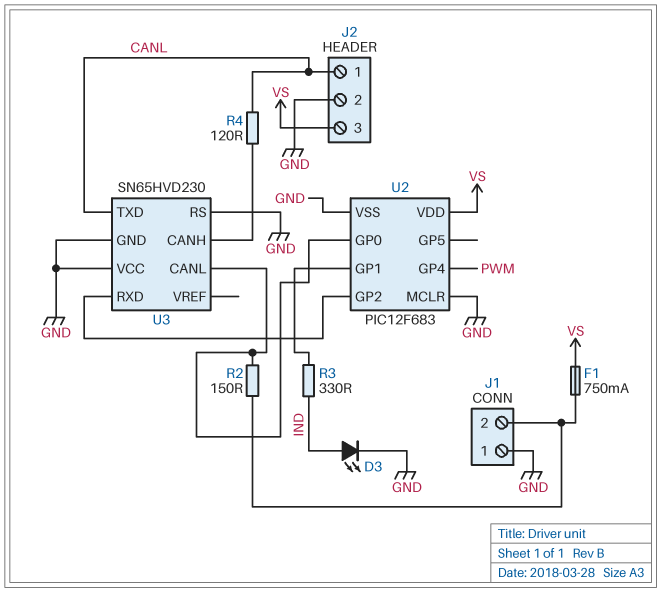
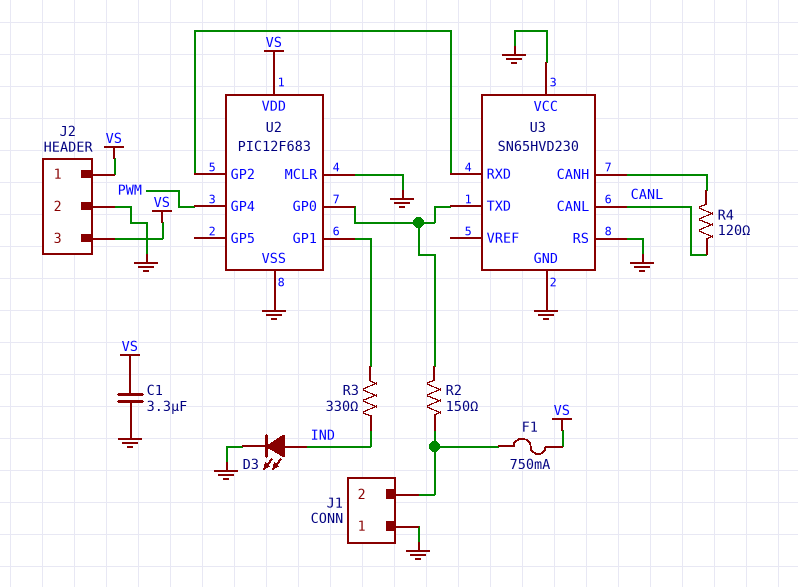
C1: none -> 3.3uF (GND, VS)
J2 pin 1: CANL -> VS
U3 pin CANL: U2/GP0 -> CANL
U3 pin TXD: CANL -> U2/GP0

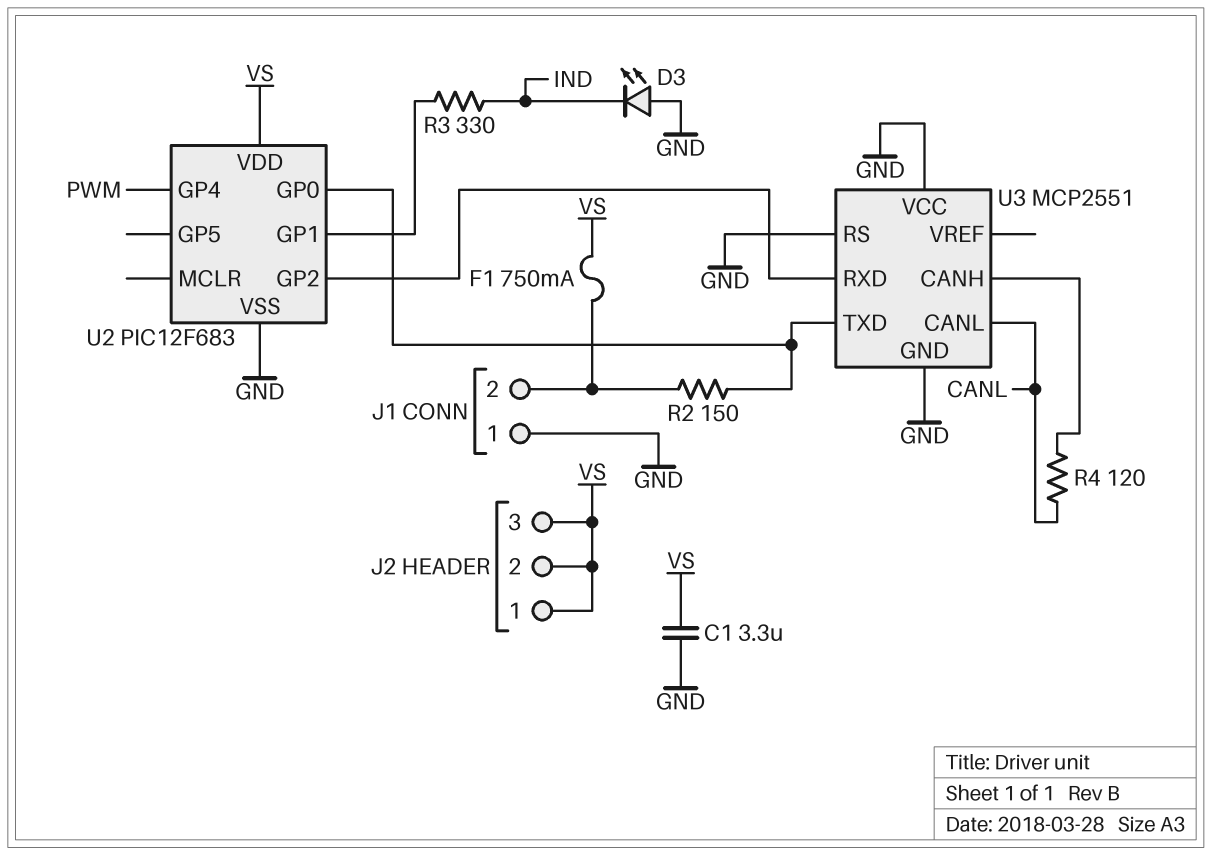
D3: LED (A IND, K GND) -> LED (A GND, K IND)
J2 pin 2: GND -> VS
U2 pin MCLR: GND -> none
U3: SN65HVD230 -> MCP2551

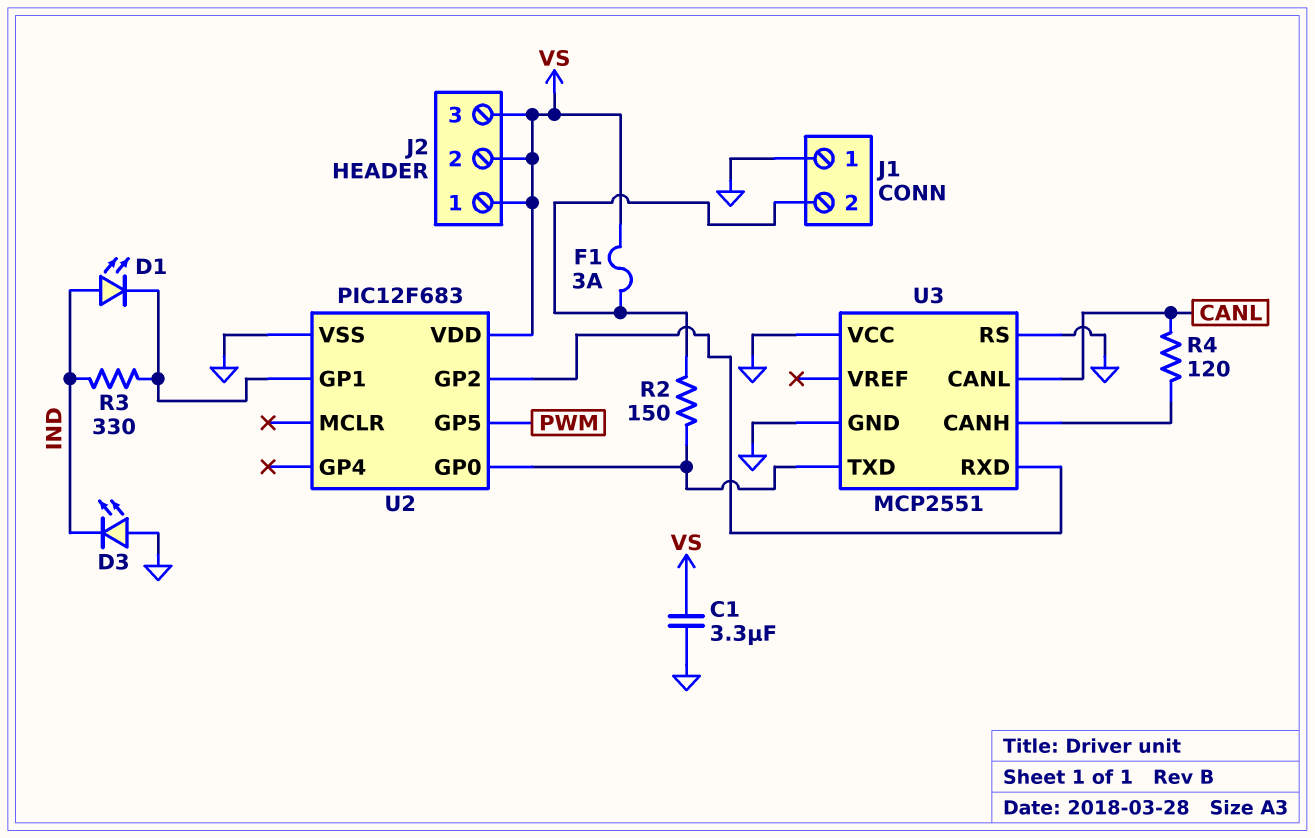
D1: none -> LED (A IND, K U2/GP1)
F1: 750mA (J1/2, VS) -> 3A (J1/2, VS)
U2 pin GP4: PWM -> none
U2 pin GP5: none -> PWM

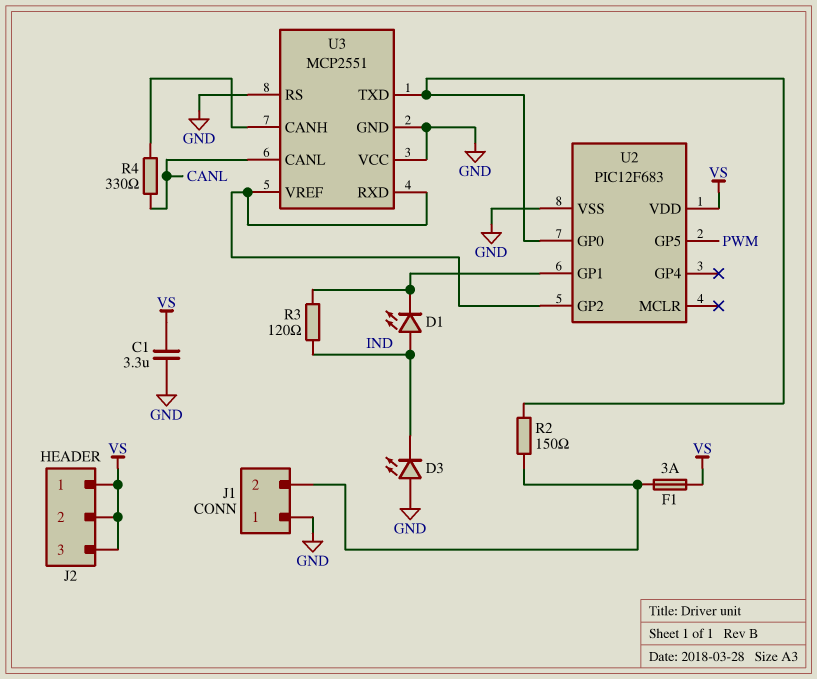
R3: 330 (IND, U2/GP1) -> 120 (IND, U2/GP1)
R4: 120 (CANL, U3/CANH) -> 330 (CANL, U3/CANH)
U3 pin VREF: none -> U2/GP2

